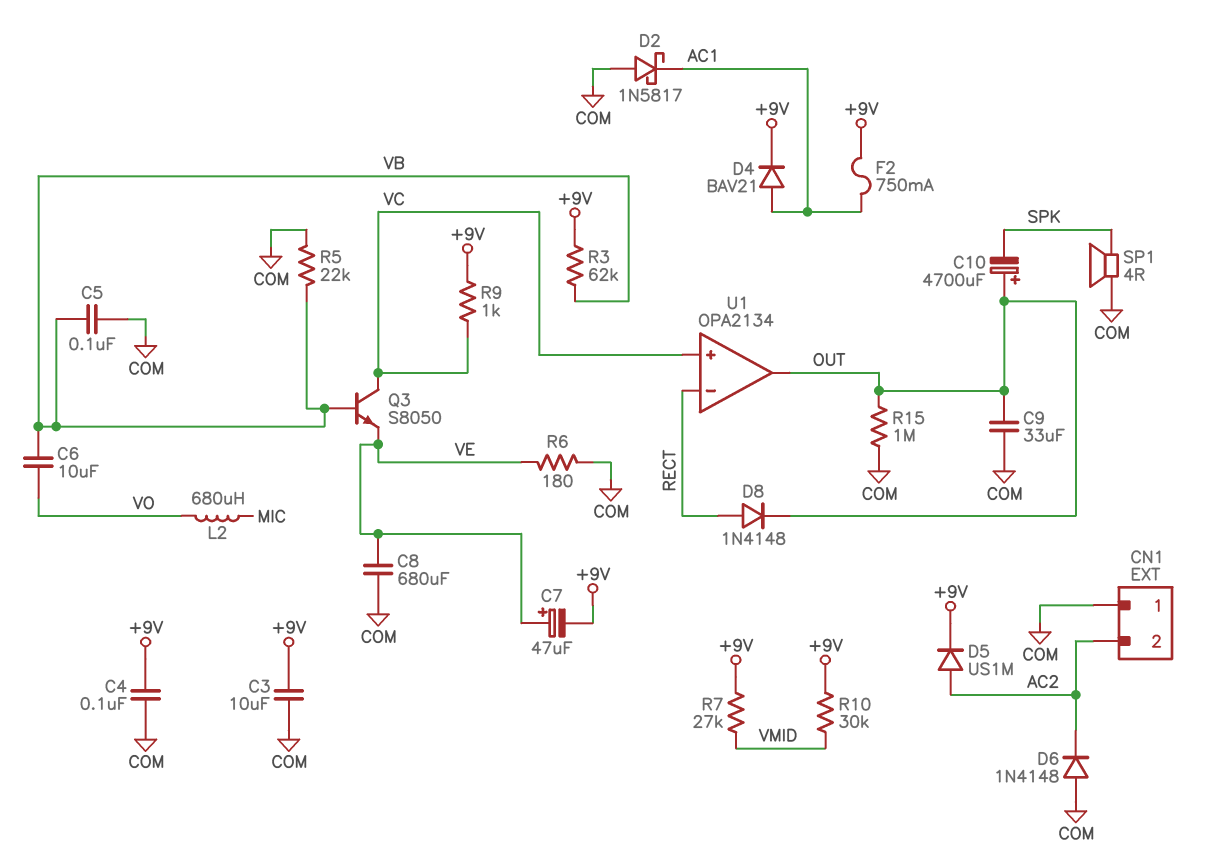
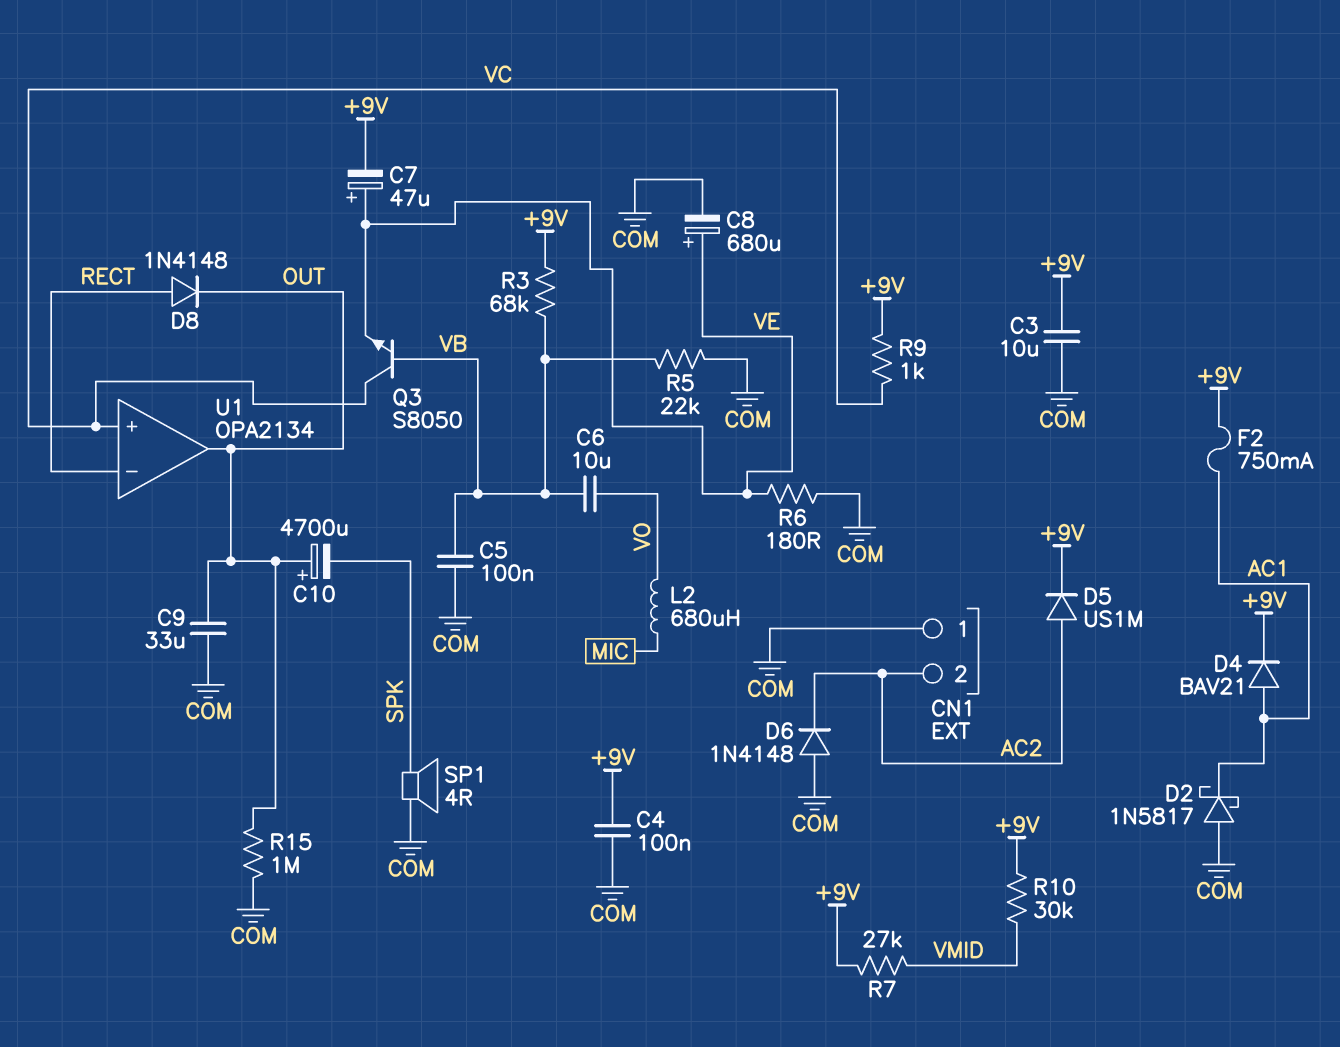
C8: 680uF (COM, VE) -> 680uF (plus VE, minus COM)
R3: 62k (+9V, VB) -> 68k (+9V, VB)

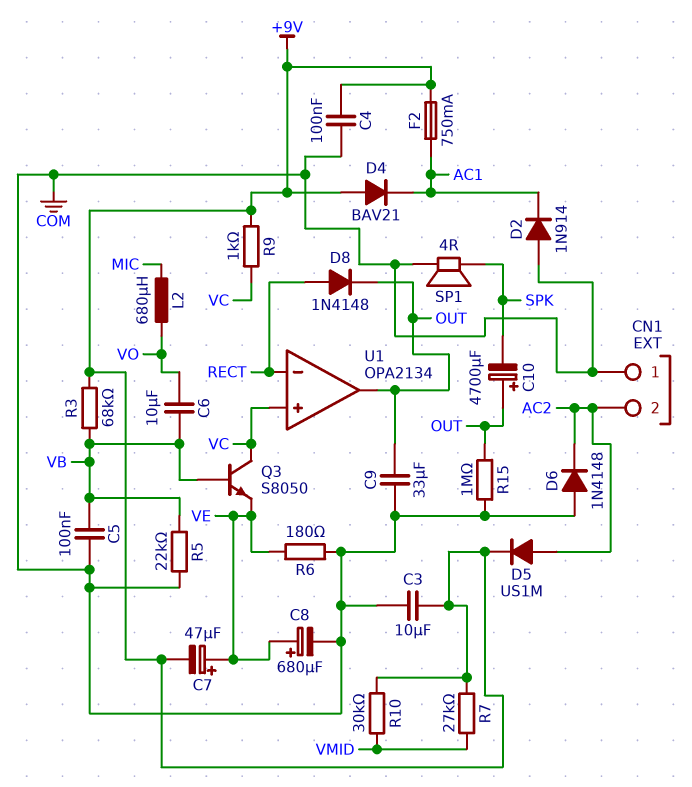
D2: schottky 1N5817 (A COM, K AC1) -> diode 1N914 (A COM, K AC1)
D4: diode BAV21 (A AC1, K +9V) -> diode BAV21 (A +9V, K AC1)

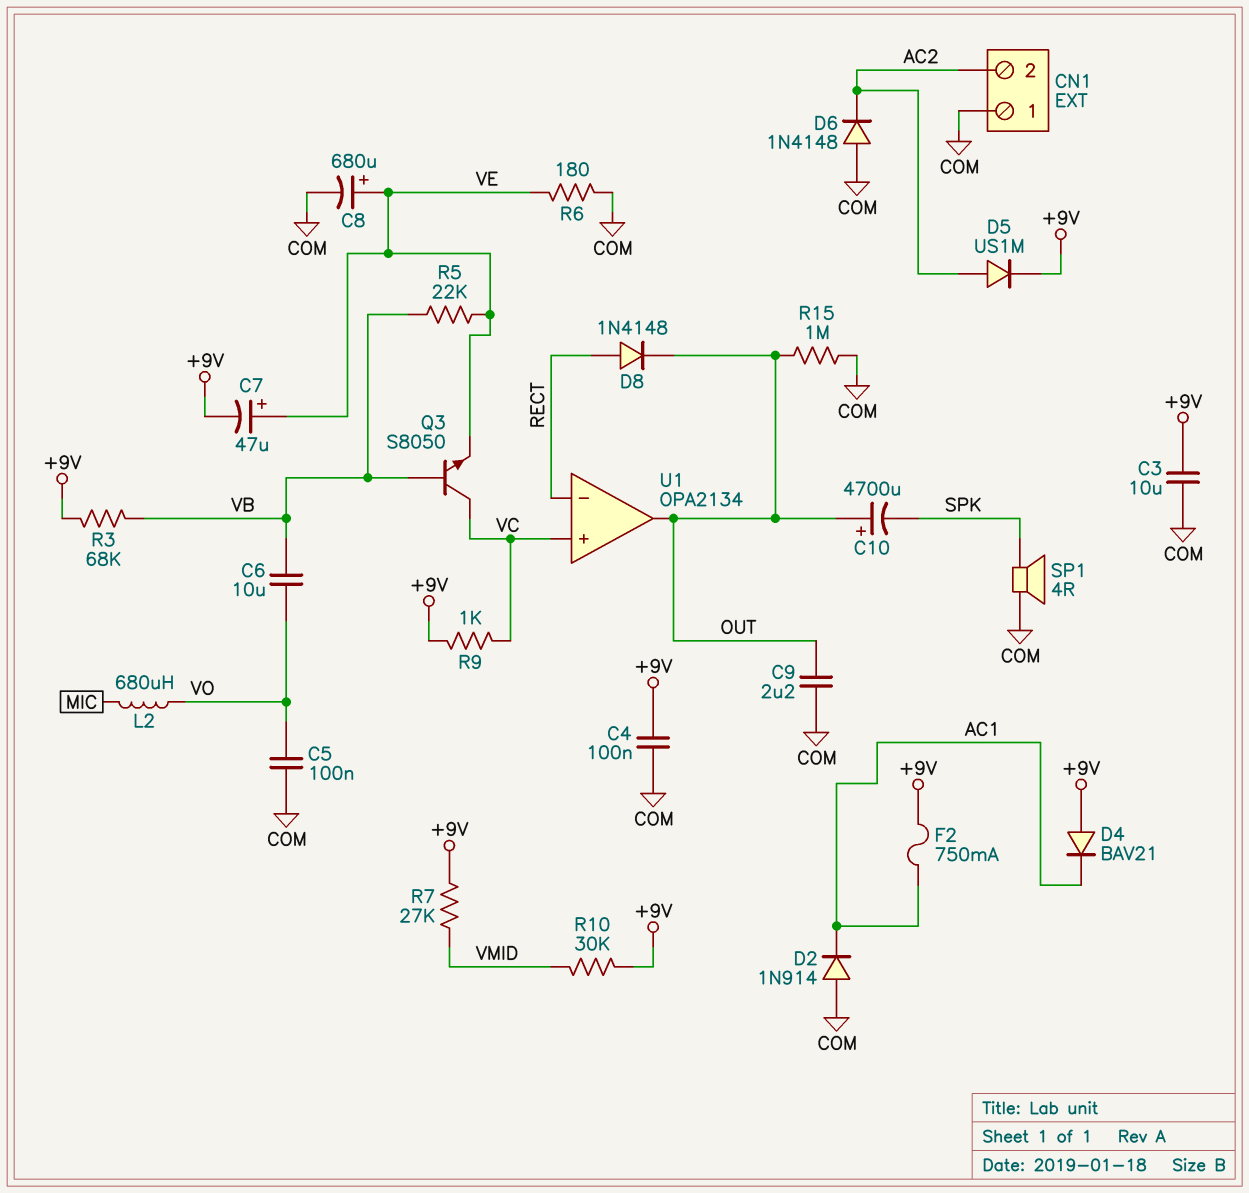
C5: 100nF (COM, VB) -> 100nF (COM, VO)
C9: 33uF (COM, OUT) -> 2.2uF (COM, OUT)
R5: 22k (COM, VB) -> 22k (VB, VE)

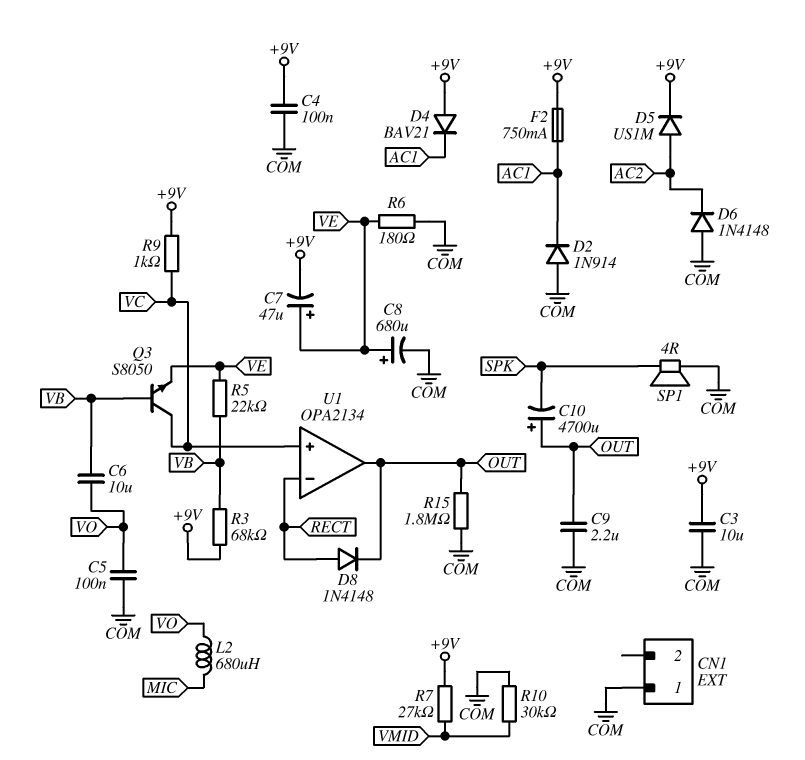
CN1 pin 2: AC2 -> none
R10: 30k (+9V, VMID) -> 30k (COM, VMID)
R15: 1M (COM, OUT) -> 1.8M (COM, OUT)

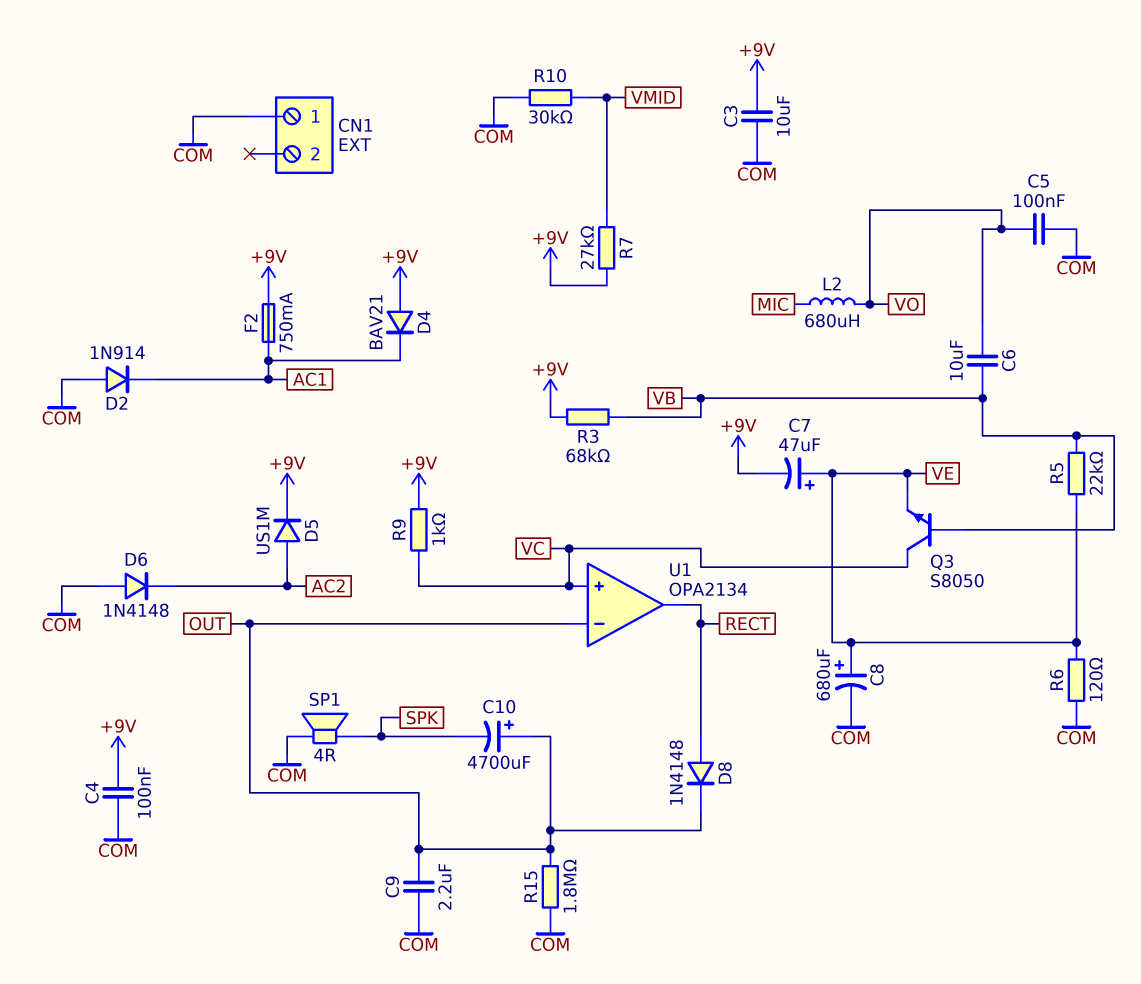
R6: 180 (COM, VE) -> 120 (COM, VE)
U1 pin in-: RECT -> OUT
U1 pin out: OUT -> RECT

